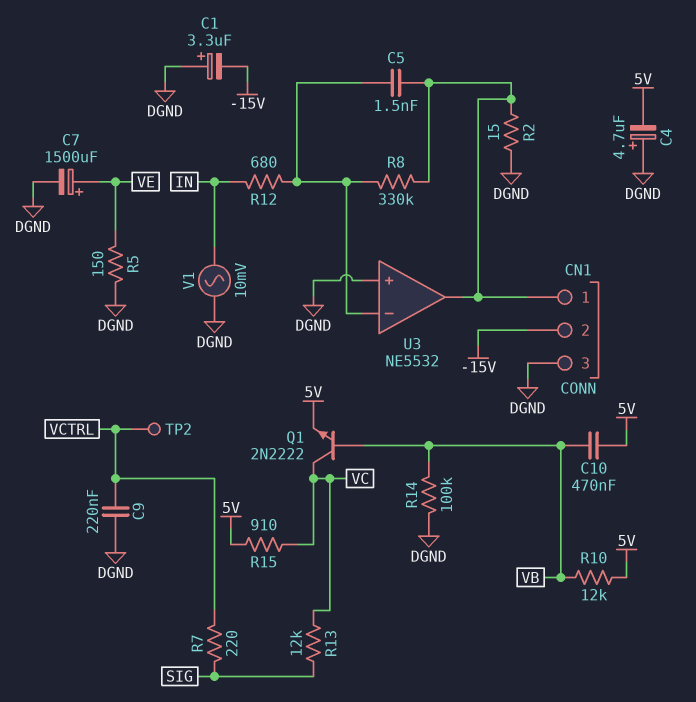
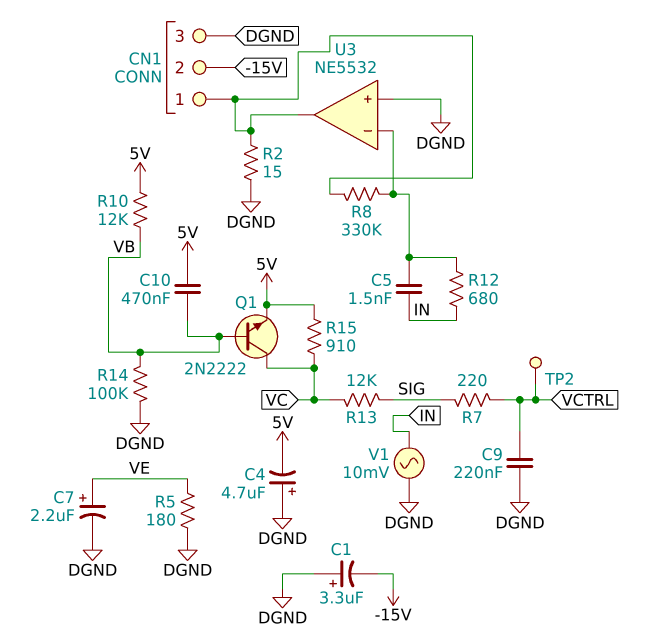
C5: 1.5nF (CN1/1, U3/in-) -> 1.5nF (IN, U3/in-)
C7: 1500uF (plus VE, minus DGND) -> 2.2uF (plus VE, minus DGND)
R5: 150 (DGND, VE) -> 180 (DGND, VE)

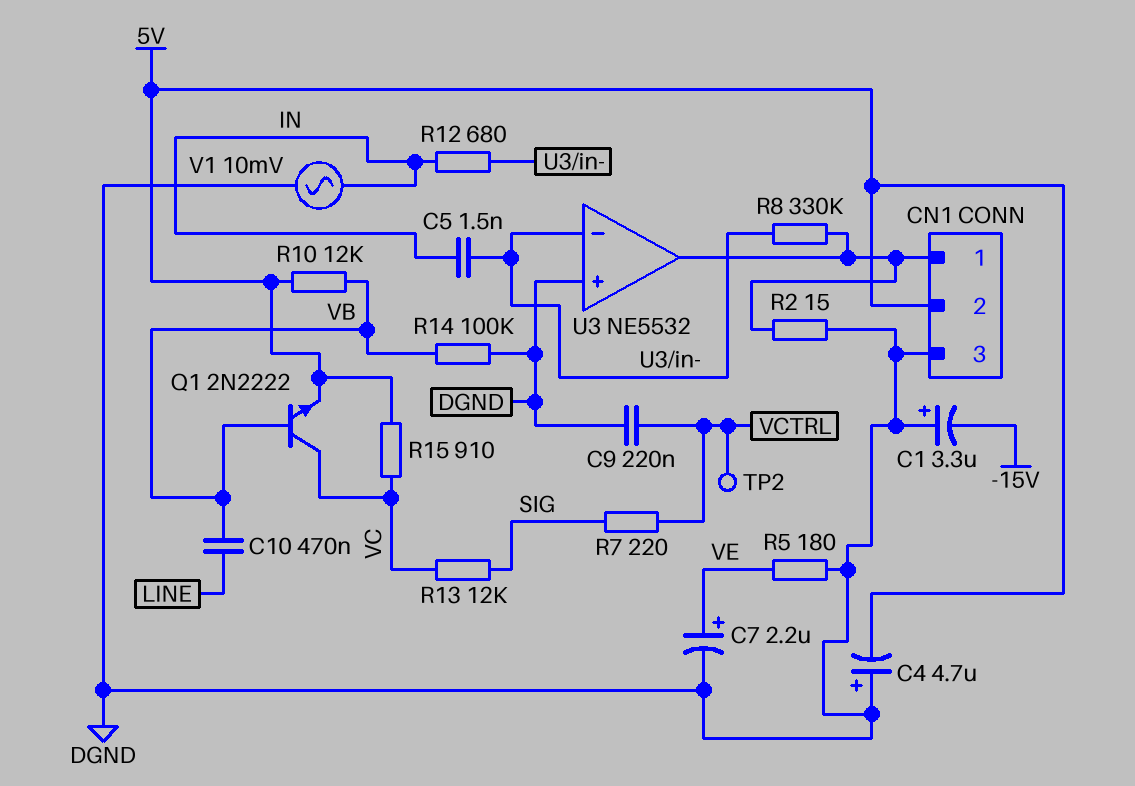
C10: 470nF (5V, VB) -> 470nF (LINE, VB)
CN1 pin 2: -15V -> 5V

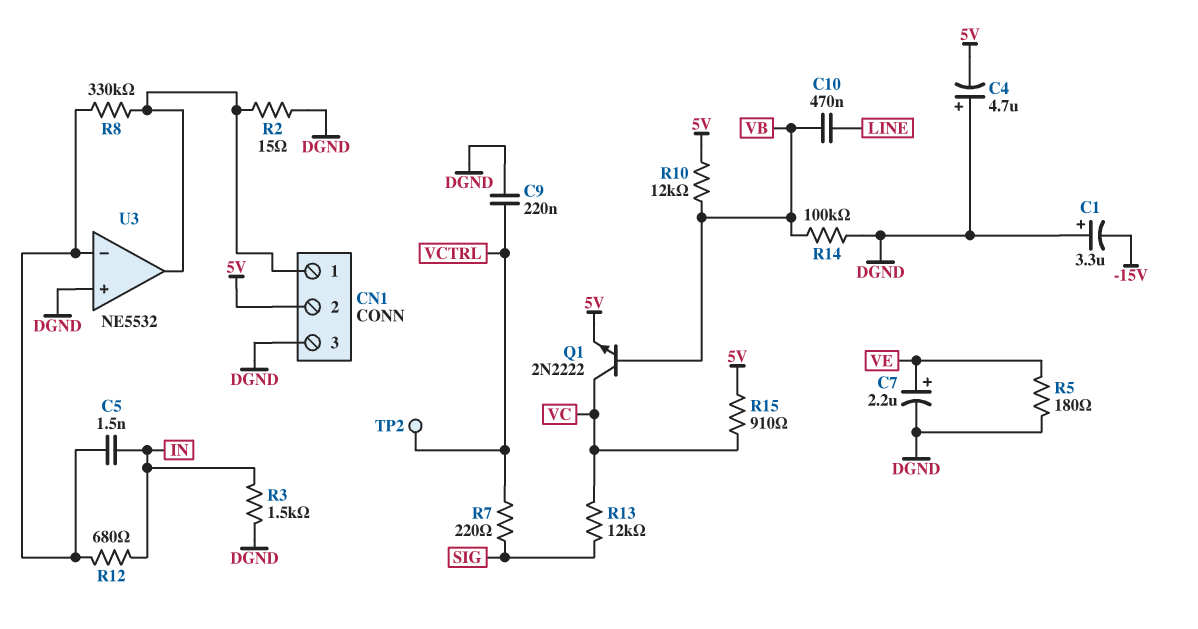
R3: none -> 1.5k (DGND, IN)
V1: AC 10mV (DGND, IN) -> none

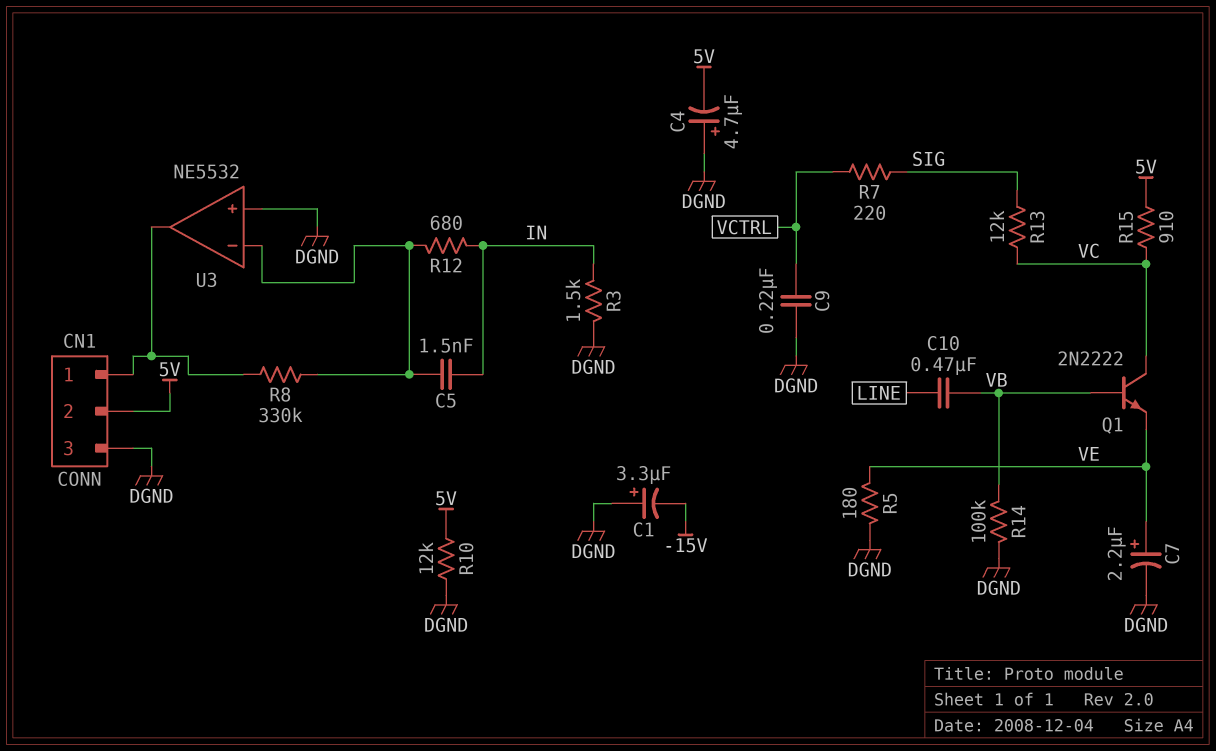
Q1: NPN 2N2222 (B VB, C VC, E 5V) -> NPN 2N2222 (B VB, C VC, E VE)
R2: 15 (CN1/1, DGND) -> none
R10: 12k (5V, VB) -> 12k (5V, DGND)
TP2: test point (VCTRL) -> none

